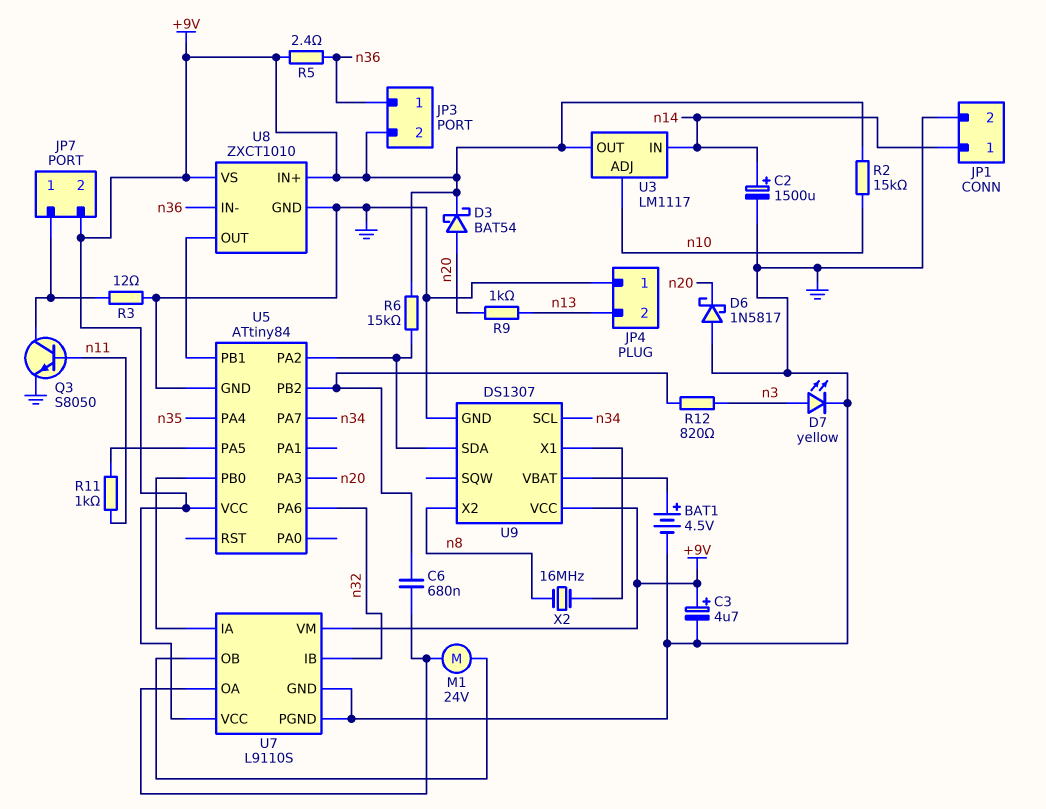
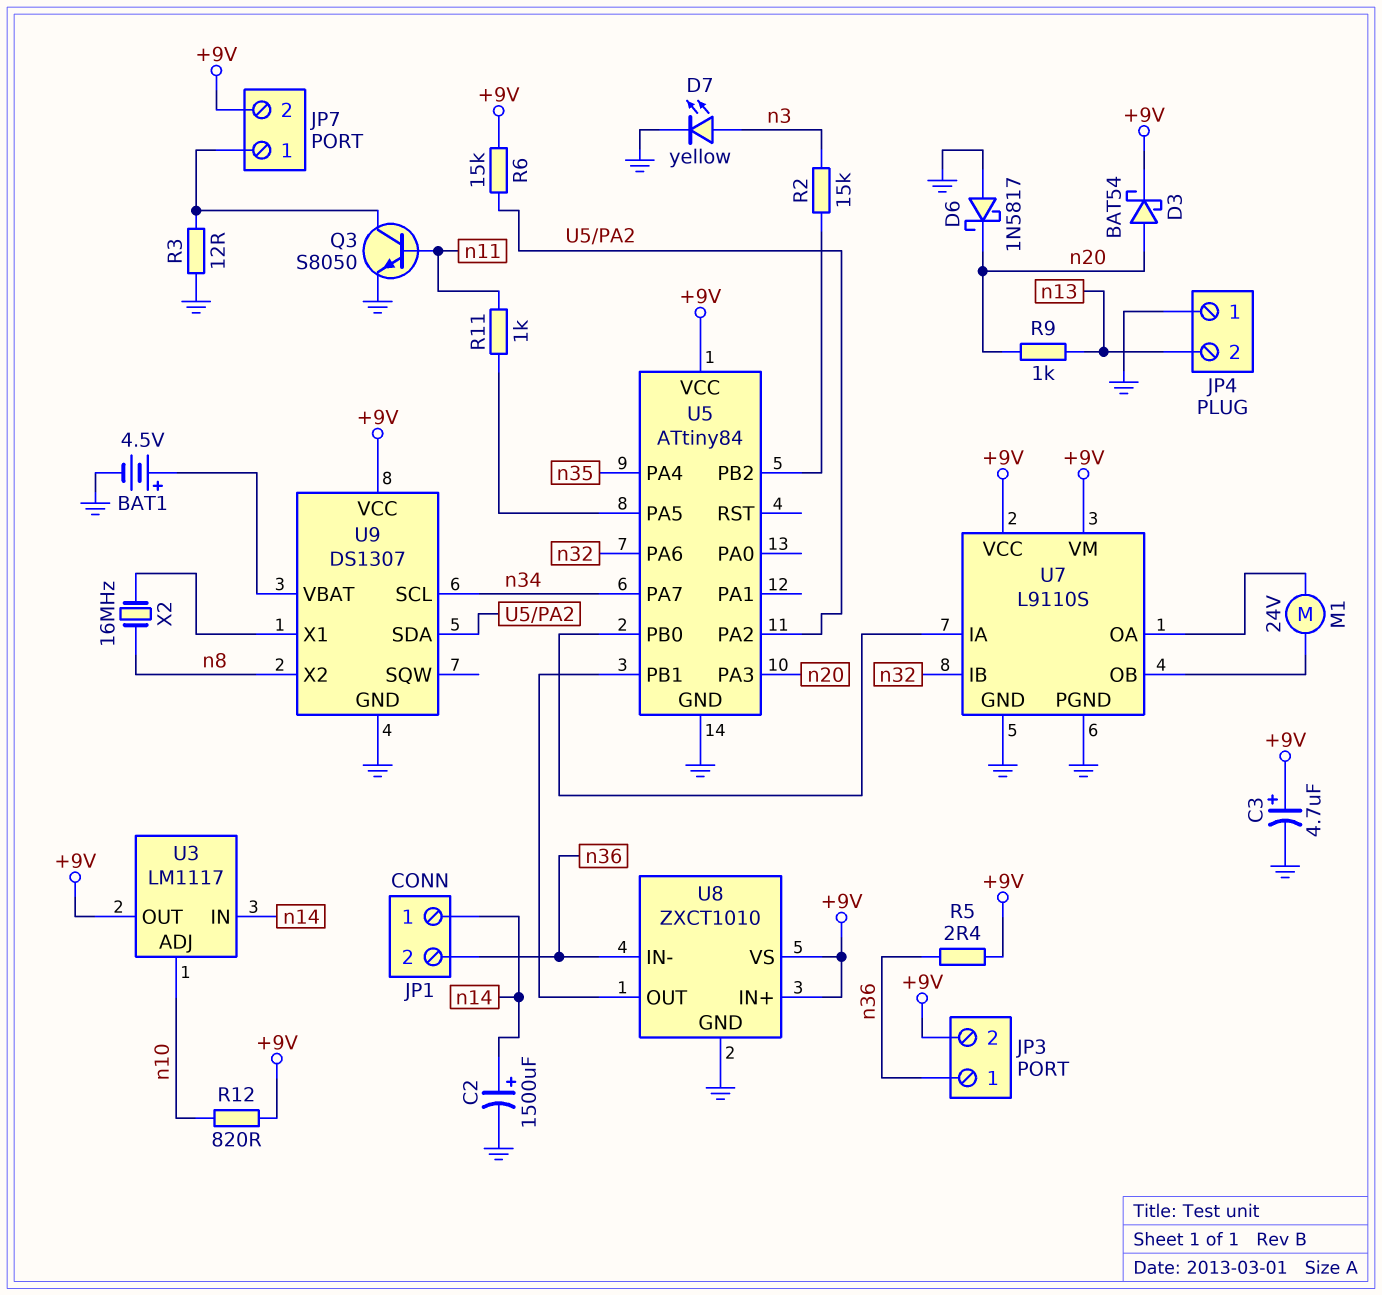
C6: 680nF (U5/PB2, U7/OA) -> none
JP1 pin 2: GND -> n36
R2: 15k (+9V, n10) -> 15k (U5/PB2, n3)
R12: 820 (U5/PB2, n3) -> 820 (+9V, n10)

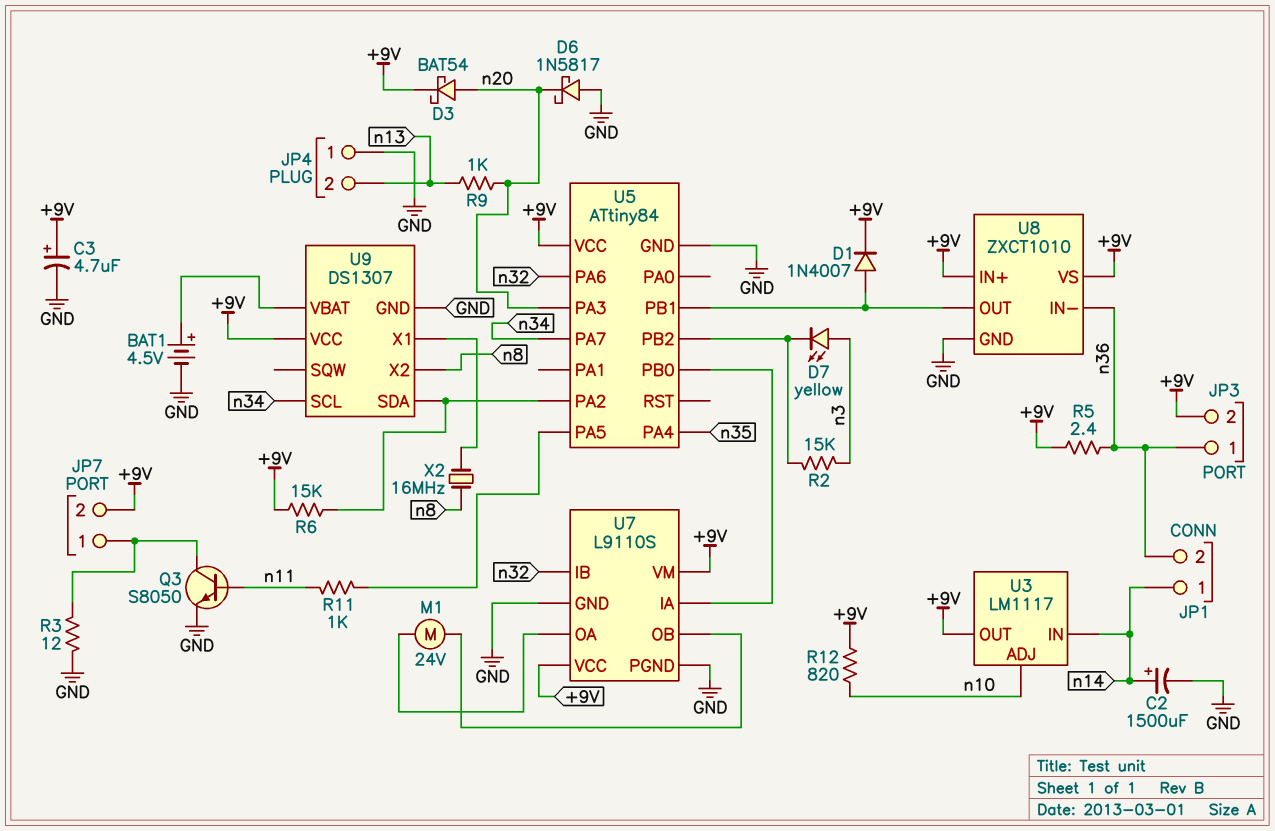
D1: none -> diode 1N4007 (A U5/PB1, K +9V)
D7: LED yellow (A n3, K GND) -> LED yellow (A n3, K U5/PB2)

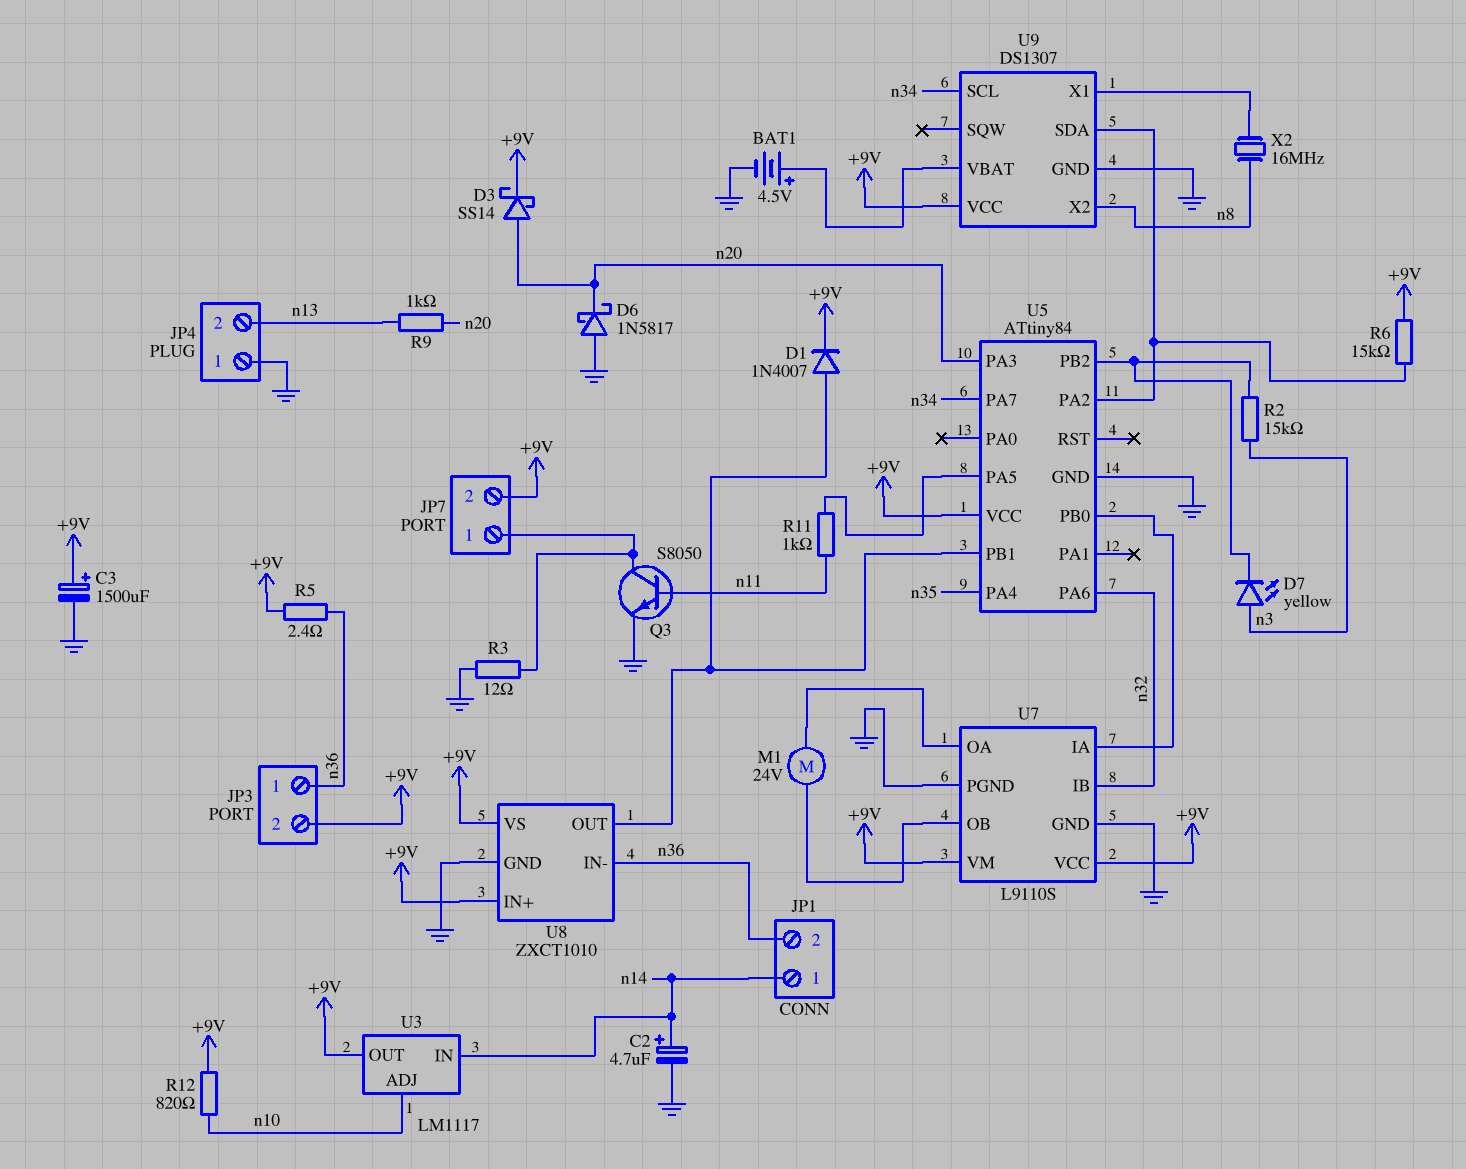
C2: 1500uF (plus n14, minus GND) -> 4.7uF (plus n14, minus GND)
C3: 4.7uF (plus +9V, minus GND) -> 1500uF (plus +9V, minus GND)
D3: schottky BAT54 (A n20, K +9V) -> schottky SS14 (A n20, K +9V)

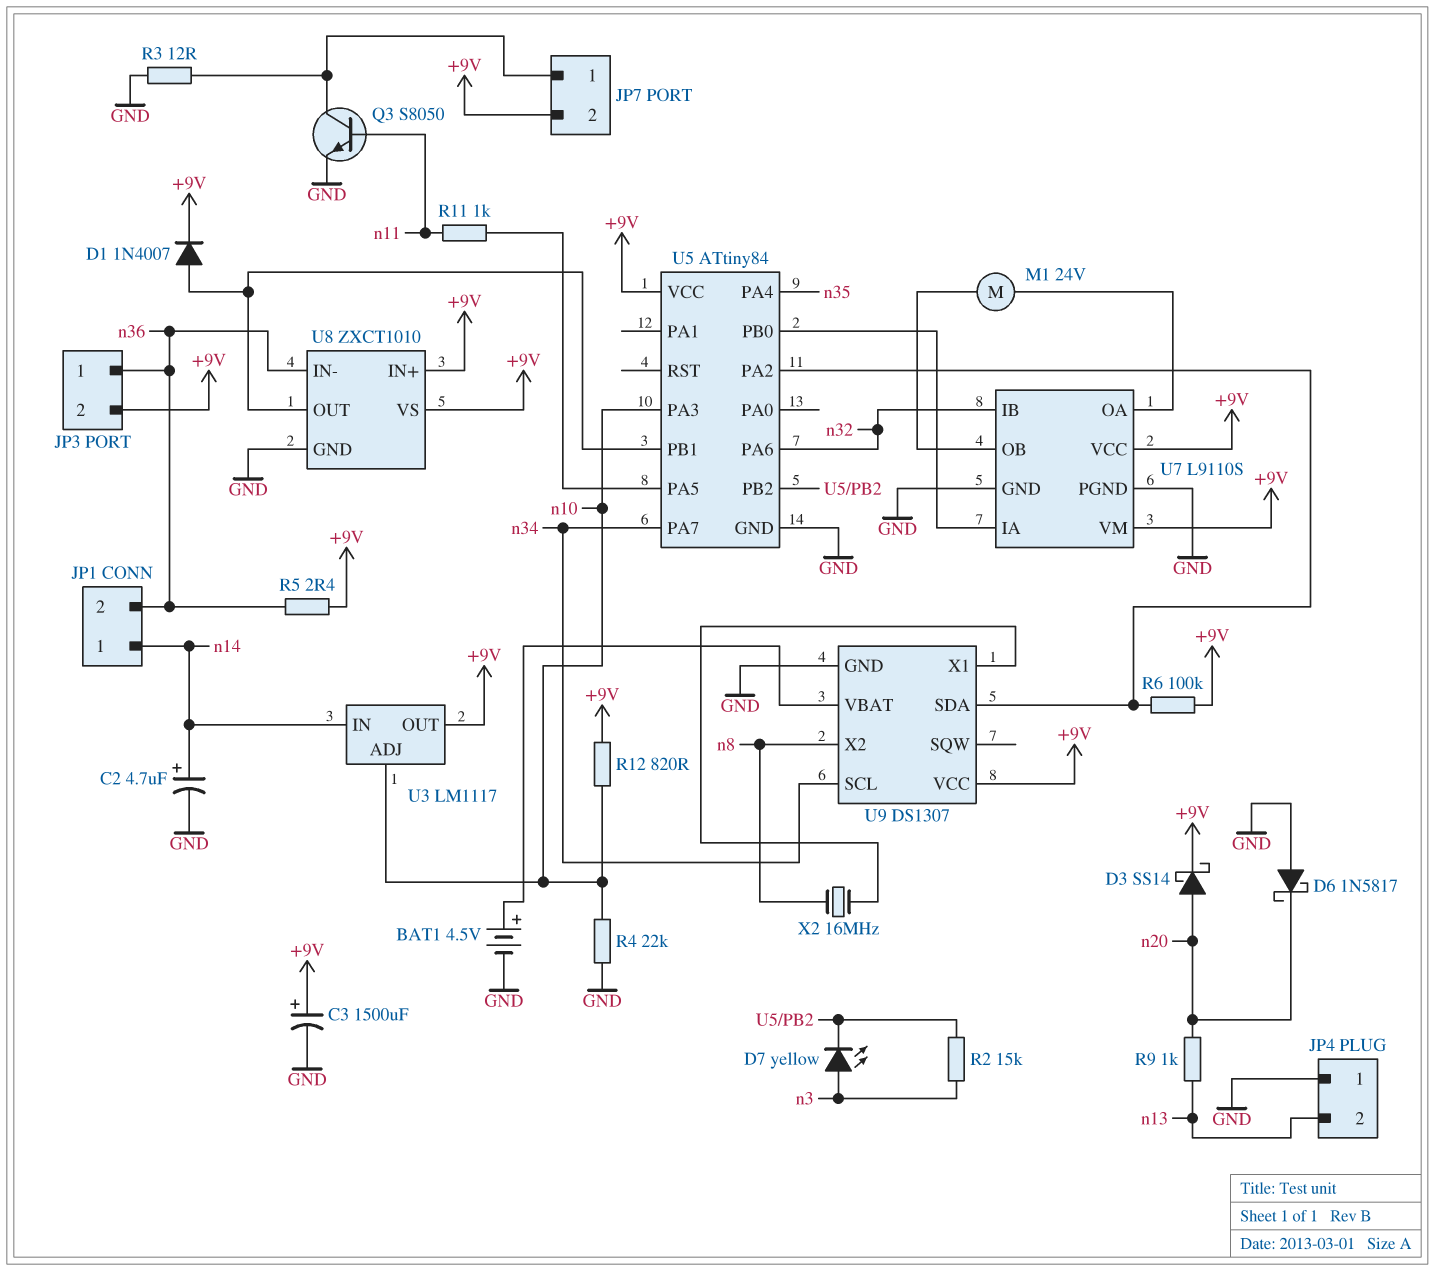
R4: none -> 22k (GND, n10)
R6: 15k (+9V, U5/PA2) -> 100k (+9V, U5/PA2)
U5 pin PA3: n20 -> n10

